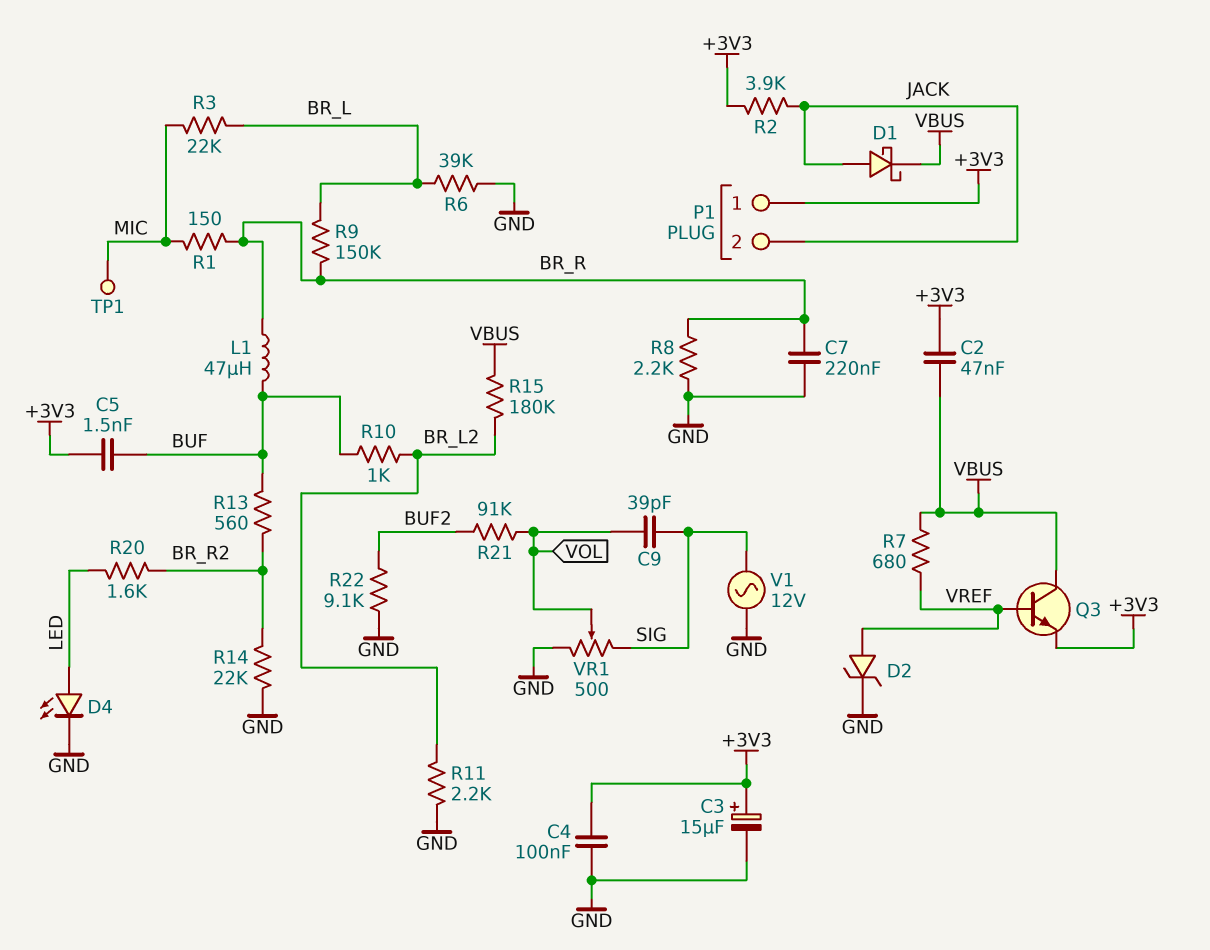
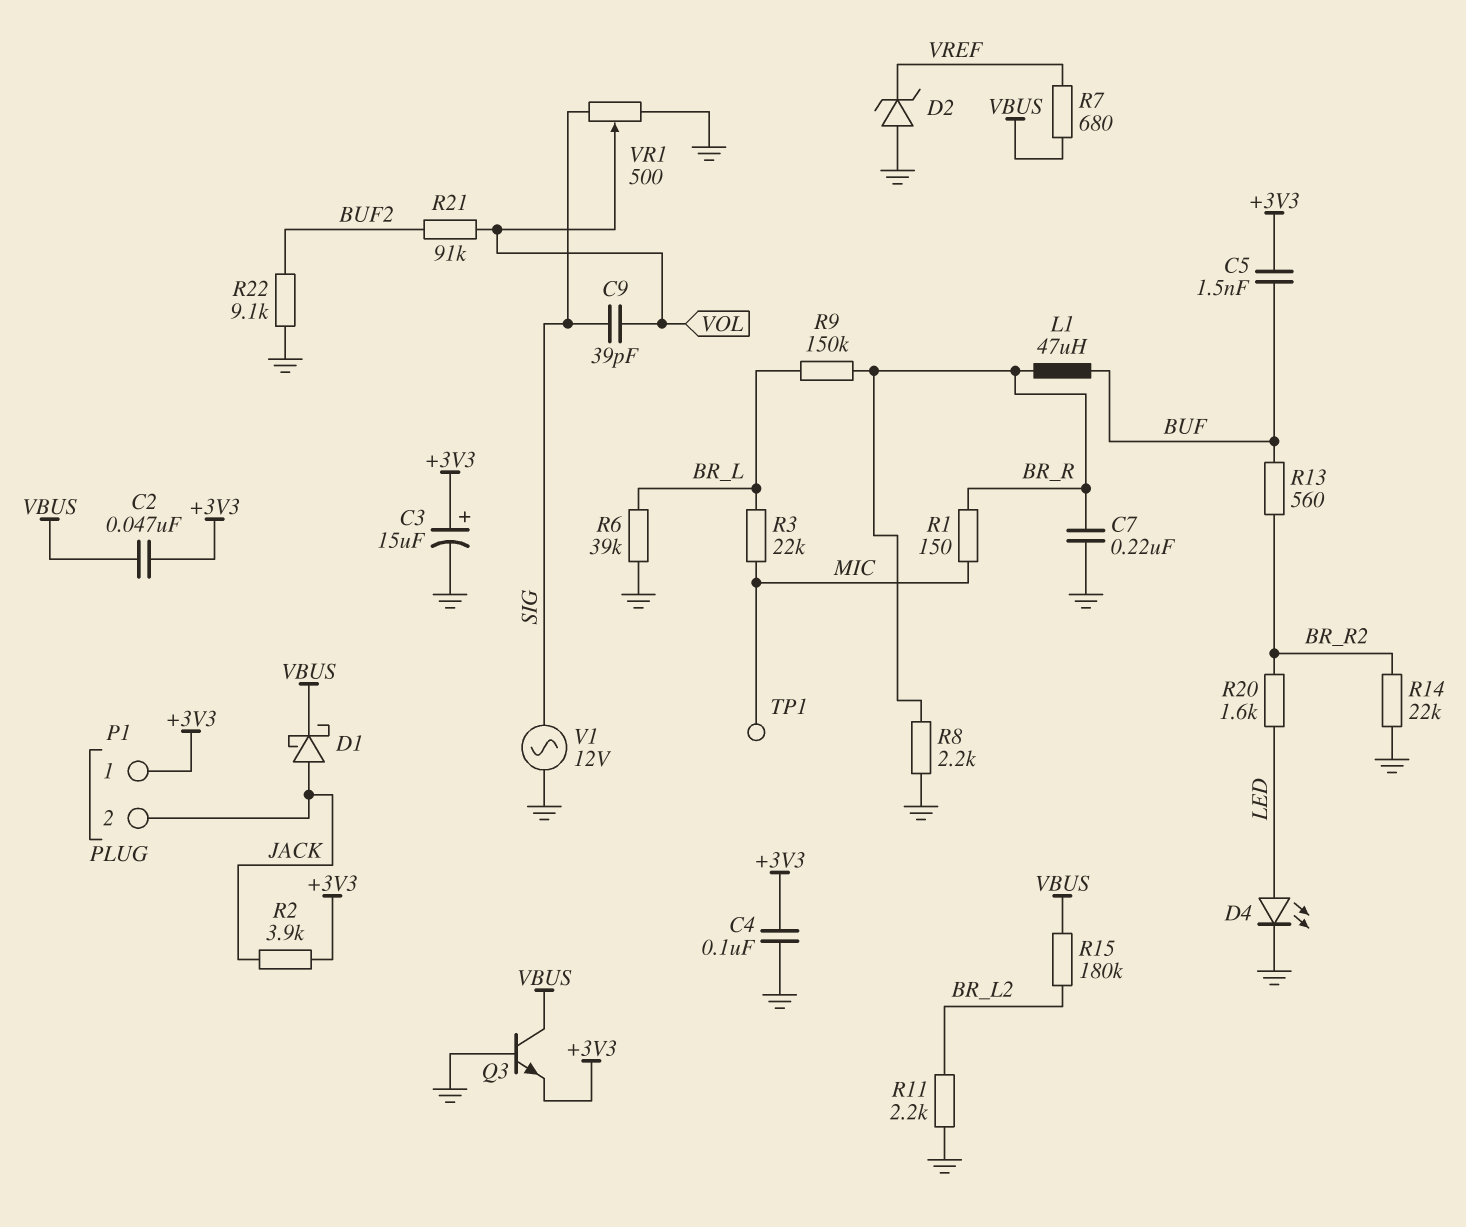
D2: zener (A VREF, K GND) -> zener (A GND, K VREF)
Q3: NPN (B VREF, C VBUS, E +3V3) -> NPN (B GND, C VBUS, E +3V3)
R10: 1k (BR_L2, BUF) -> none

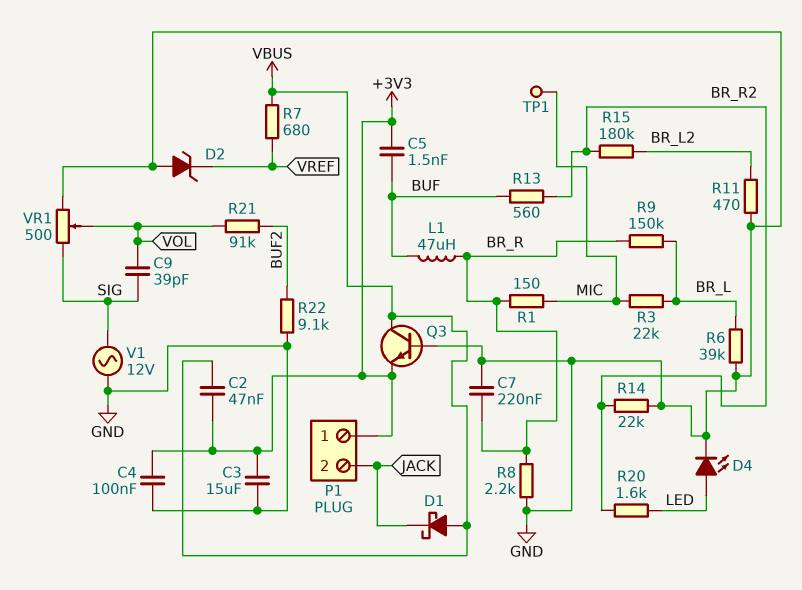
C3: 15uF (plus +3V3, minus GND) -> 15uF (+3V3, GND)
D1: schottky (A JACK, K VBUS) -> schottky (A VBUS, K JACK)
R2: 3.9k (+3V3, JACK) -> none
R11: 2.2k (BR_L2, GND) -> 470 (BR_L2, GND)
R15: 180k (BR_L2, VBUS) -> 180k (BR_L2, BR_R2)

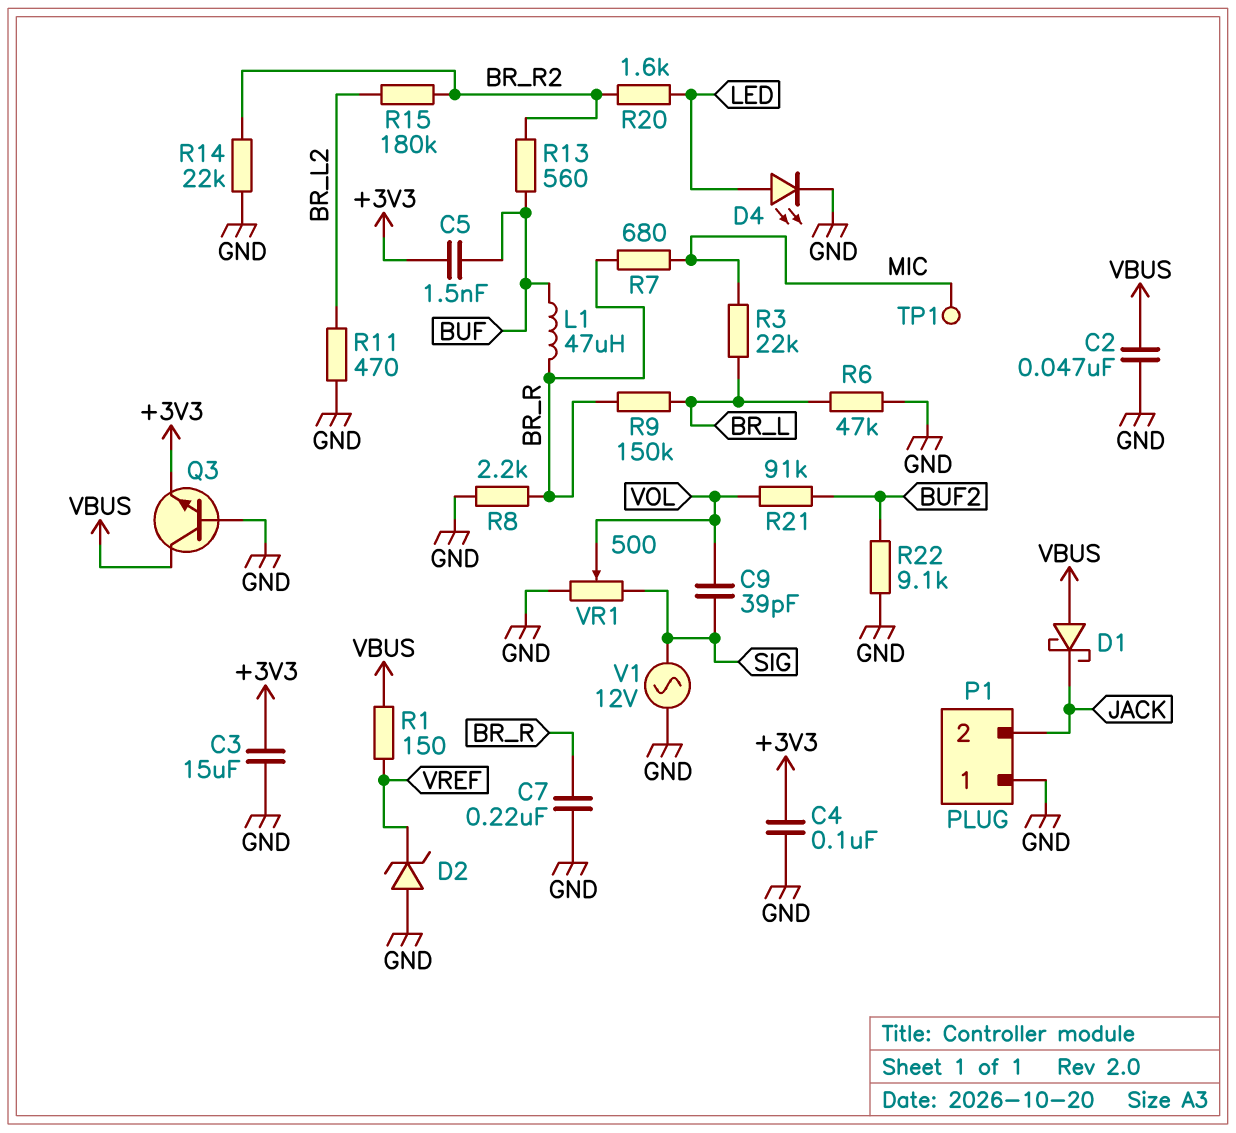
C2: 47nF (+3V3, VBUS) -> 47nF (GND, VBUS)
P1 pin 1: +3V3 -> GND
R1: 150 (BR_R, MIC) -> 150 (VBUS, VREF)
R6: 39k (BR_L, GND) -> 47k (BR_L, GND)
R7: 680 (VBUS, VREF) -> 680 (BR_R, MIC)

